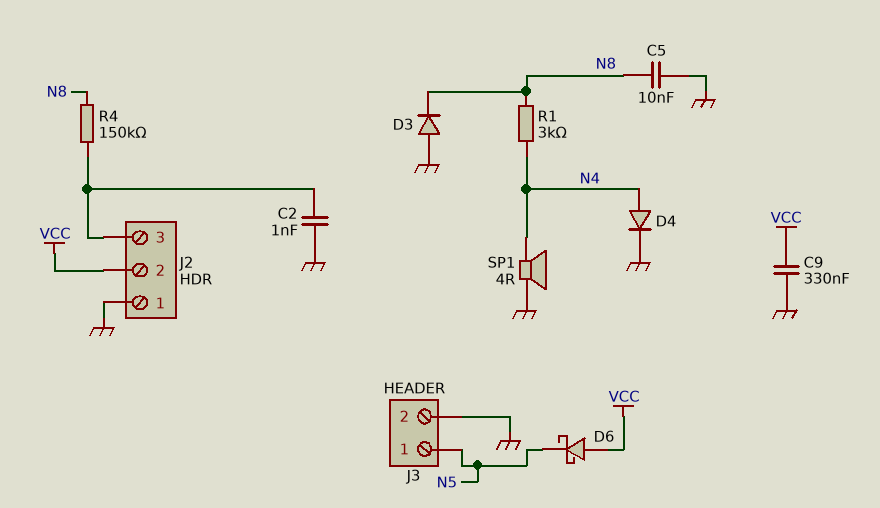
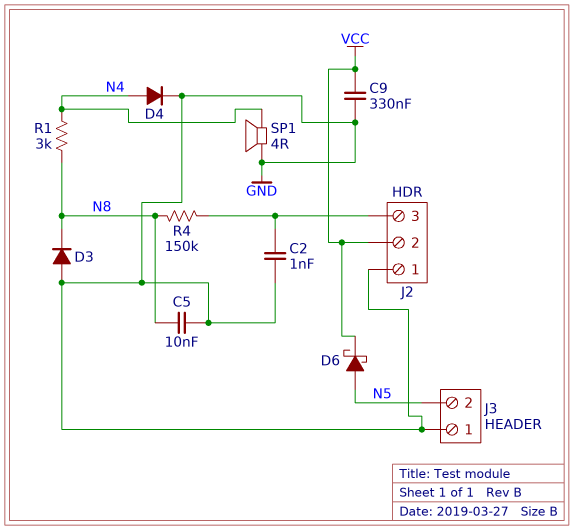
D6: schottky (A VCC, K N5) -> schottky (A N5, K VCC)
J3 pin 1: N5 -> GND
J3 pin 2: GND -> N5

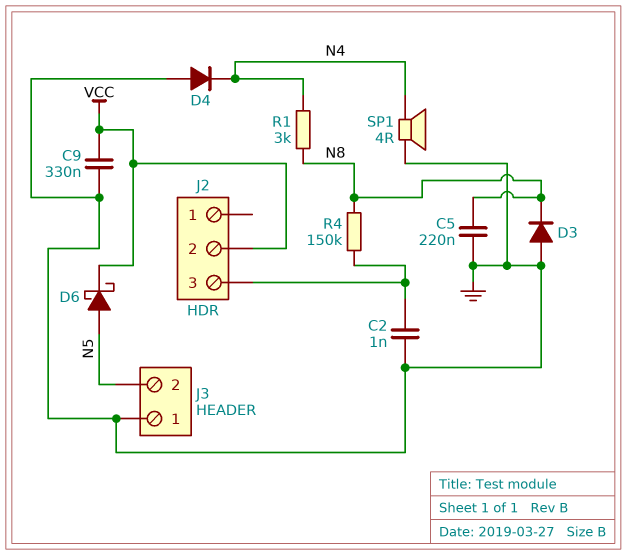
C5: 10nF (GND, N8) -> 220nF (GND, N8)
D4: diode (A N4, K GND) -> diode (A GND, K N4)
J2 pin 1: GND -> none

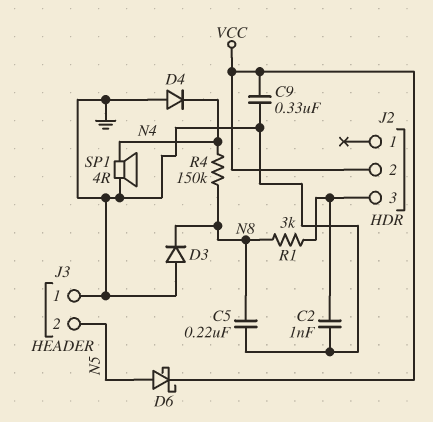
R1: 3k (N4, N8) -> 3k (J2/3, N8)
R4: 150k (J2/3, N8) -> 150k (N4, N8)

